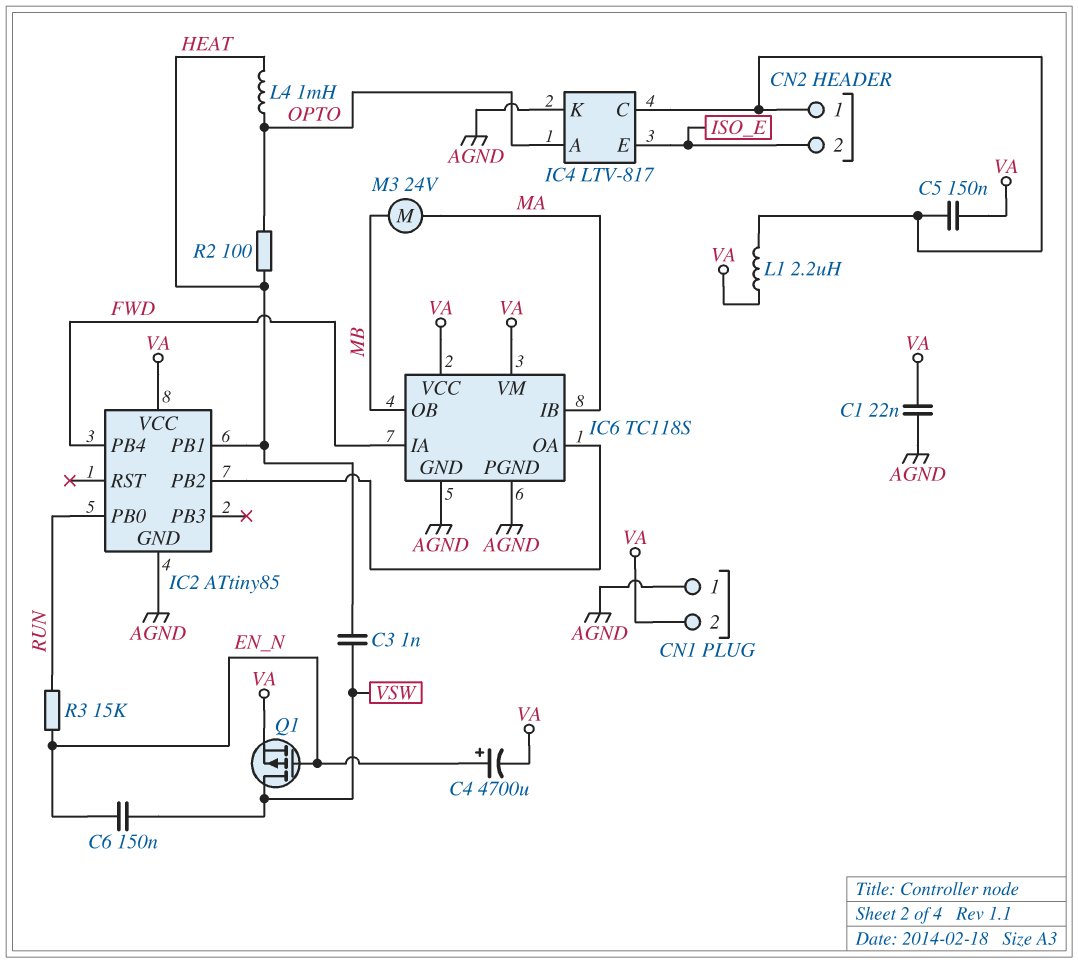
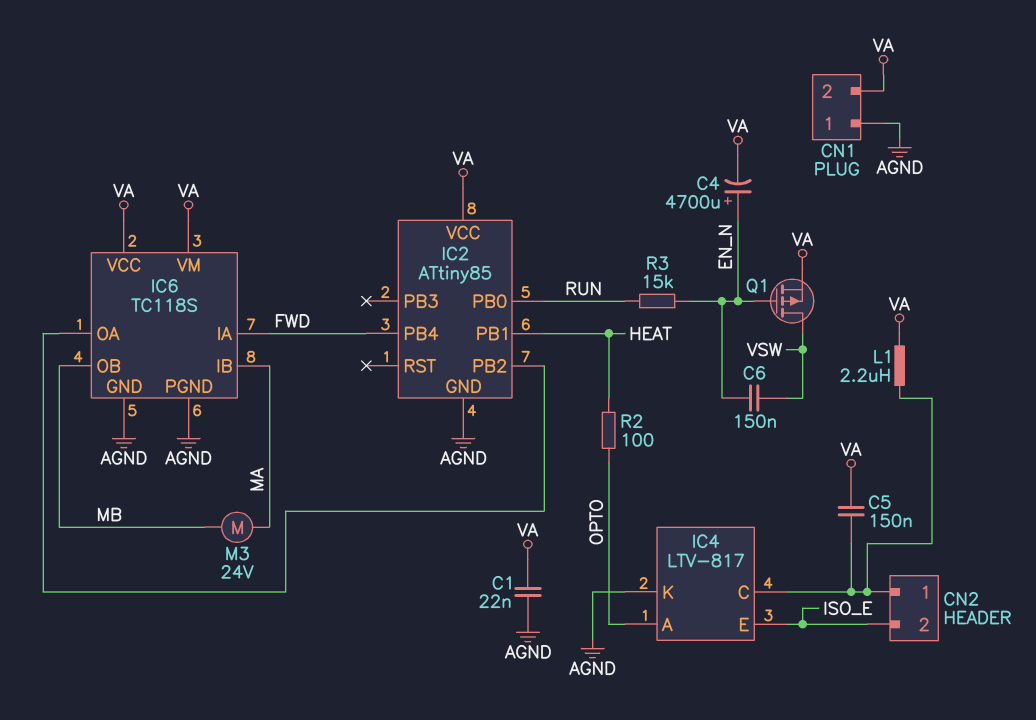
C3: 1nF (HEAT, VSW) -> none
L4: 1mH (HEAT, OPTO) -> none

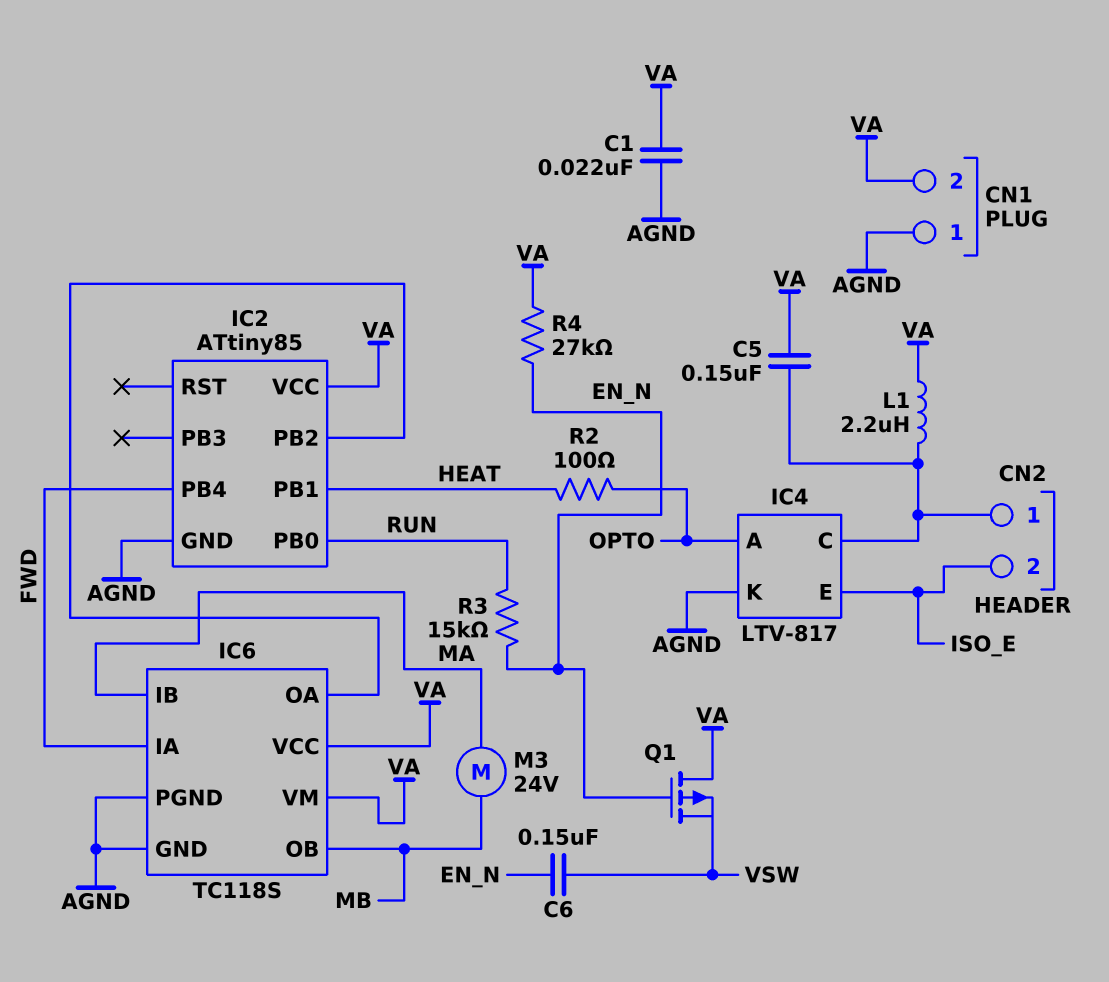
C4: 4700uF (plus EN_N, minus VA) -> none
Q1: PMOS (G EN_N, D VSW, S VA) -> PMOS (G EN_N, D VA, S VSW)
R4: none -> 27k (EN_N, VA)

